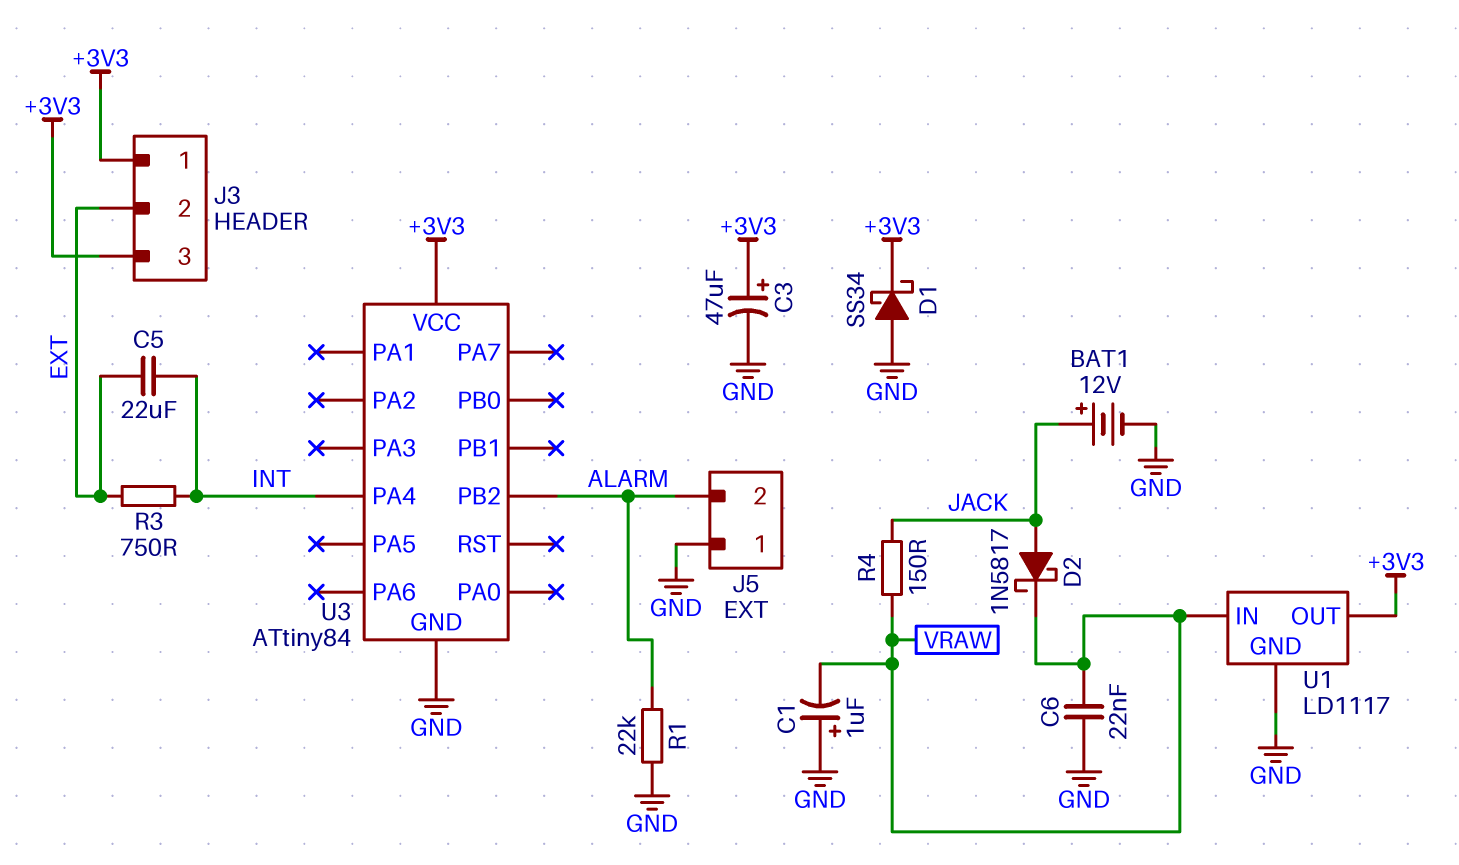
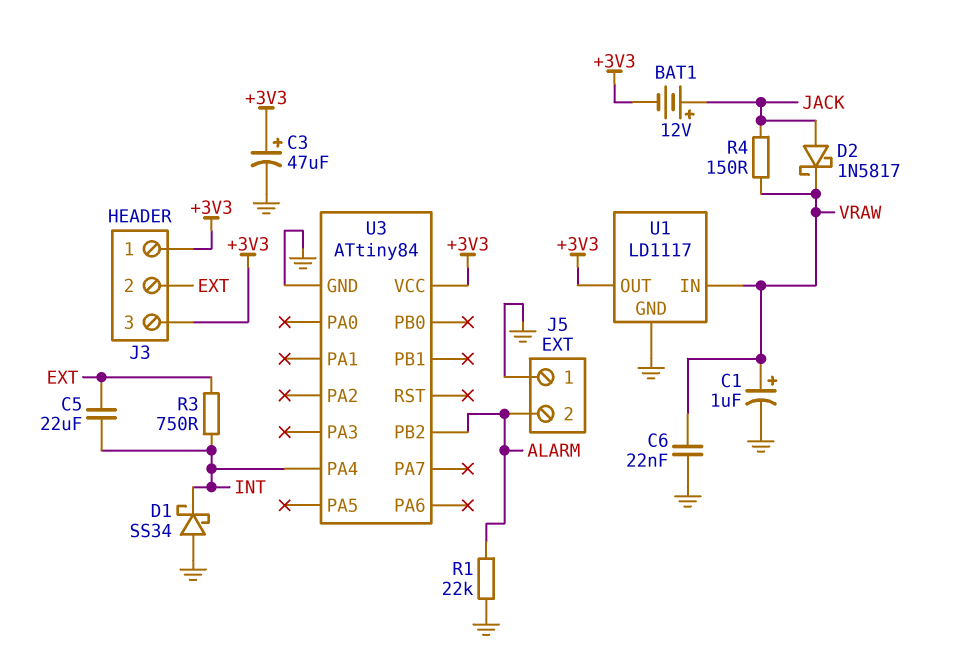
BAT1: 12V (plus JACK, minus GND) -> 12V (plus JACK, minus +3V3)
C1: 1uF (plus GND, minus VRAW) -> 1uF (plus VRAW, minus GND)
D1: schottky SS34 (A GND, K +3V3) -> schottky SS34 (A GND, K INT)

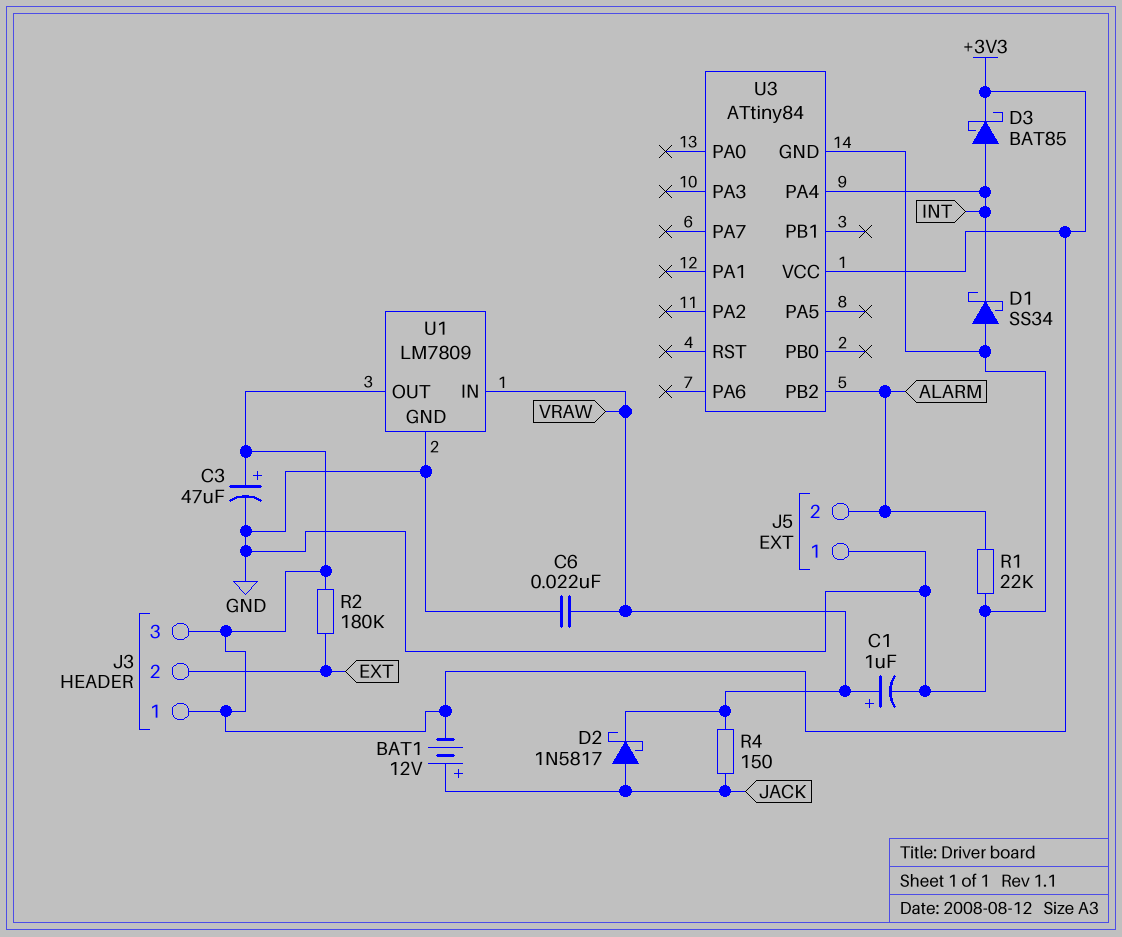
C5: 22uF (EXT, INT) -> none
D3: none -> schottky BAT85 (A INT, K +3V3)
R2: none -> 180k (+3V3, EXT)
R3: 750 (EXT, INT) -> none
U1: LD1117 -> LM7809

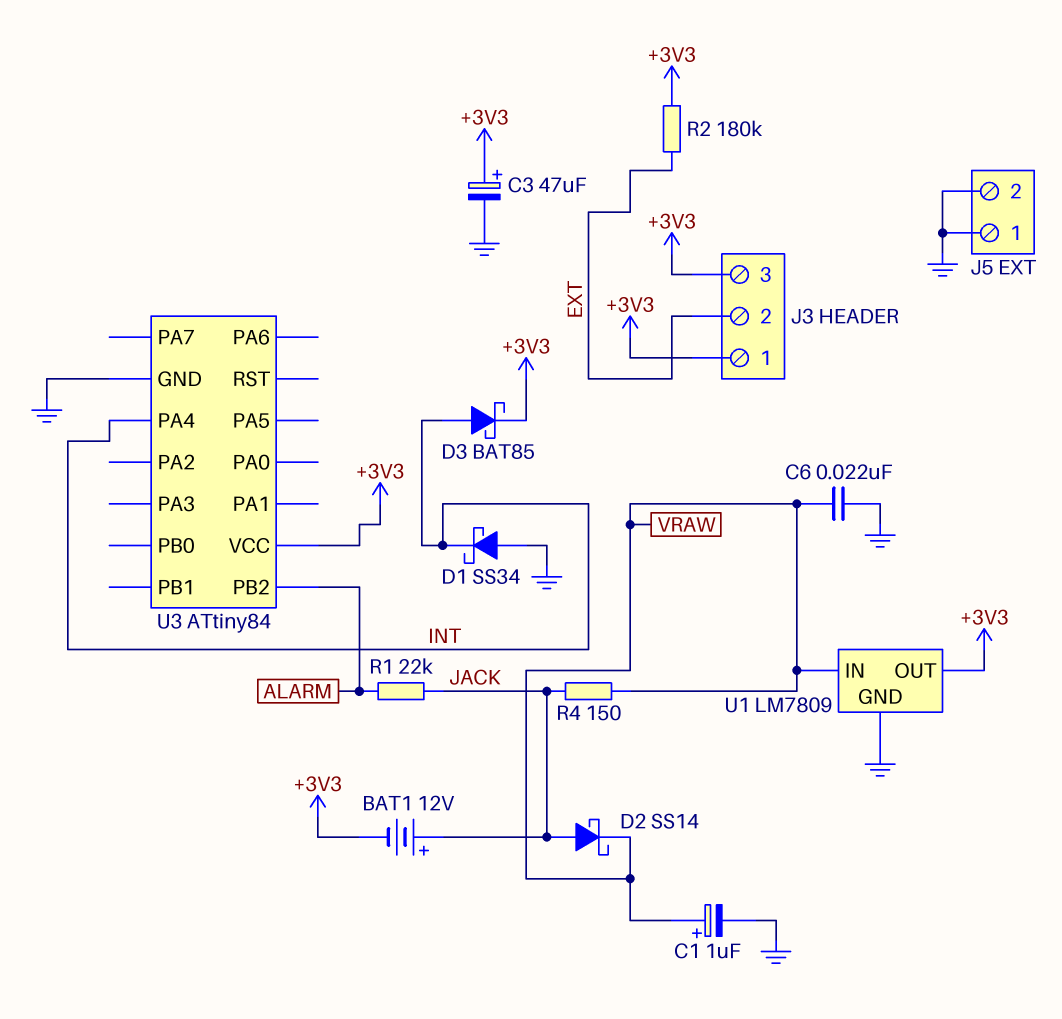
D2: schottky 1N5817 (A JACK, K VRAW) -> schottky SS14 (A JACK, K VRAW)
J5 pin 2: ALARM -> GND
R1: 22k (ALARM, GND) -> 22k (ALARM, JACK)

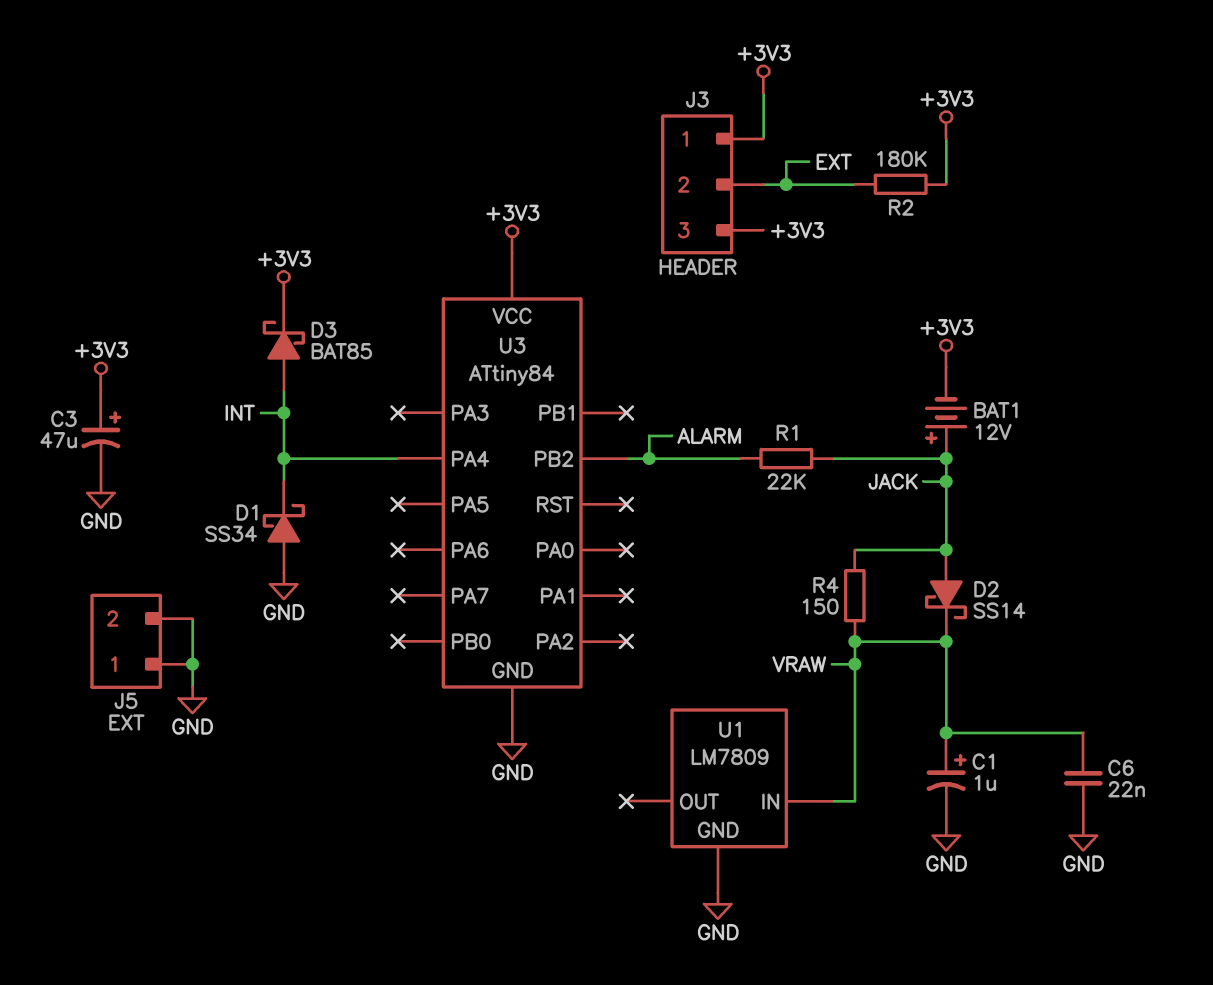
U1 pin OUT: +3V3 -> none

